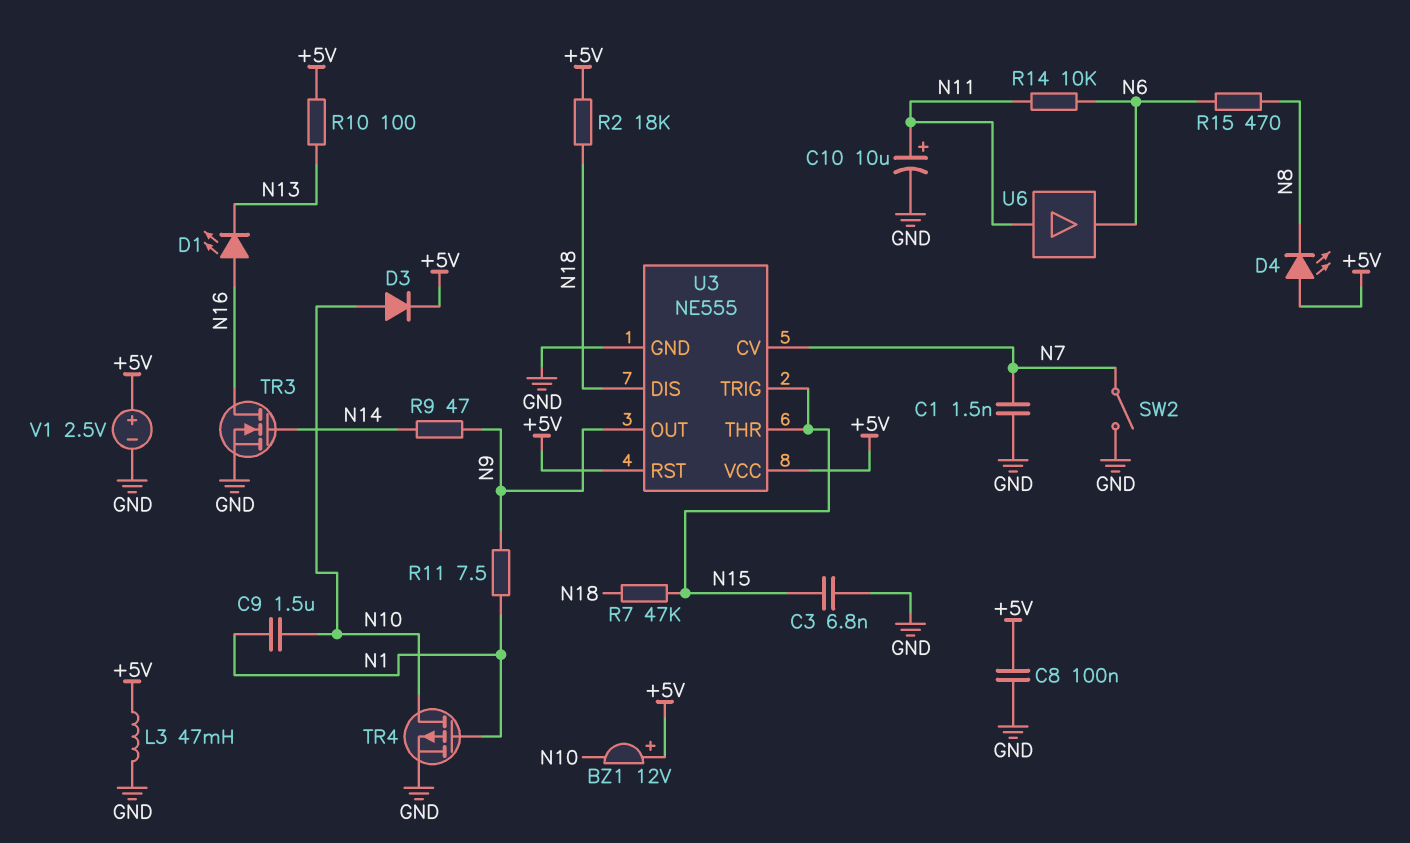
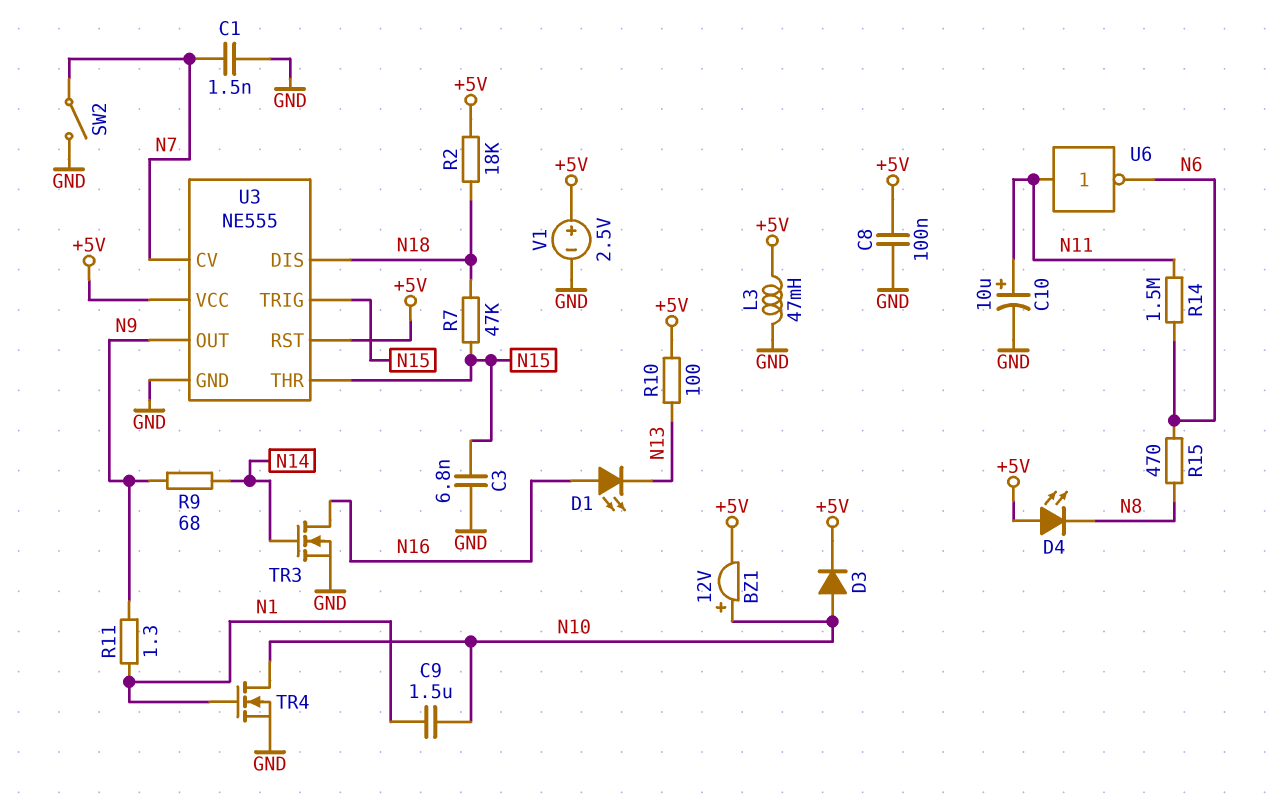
BZ1: buzzer 12V (plus +5V, minus N10) -> buzzer 12V (plus N10, minus +5V)
R9: 47 (N9, N14) -> 68 (N9, N14)
R11: 7.5 (N1, N9) -> 1.3 (N1, N9)
R14: 10k (N6, N11) -> 1.5M (N6, N11)
TR4: PMOS (G N1, D N10, S GND) -> NMOS (G N1, D N10, S GND)
U6: buffer (in N11, out N6) -> NOT (in N11, out N6)

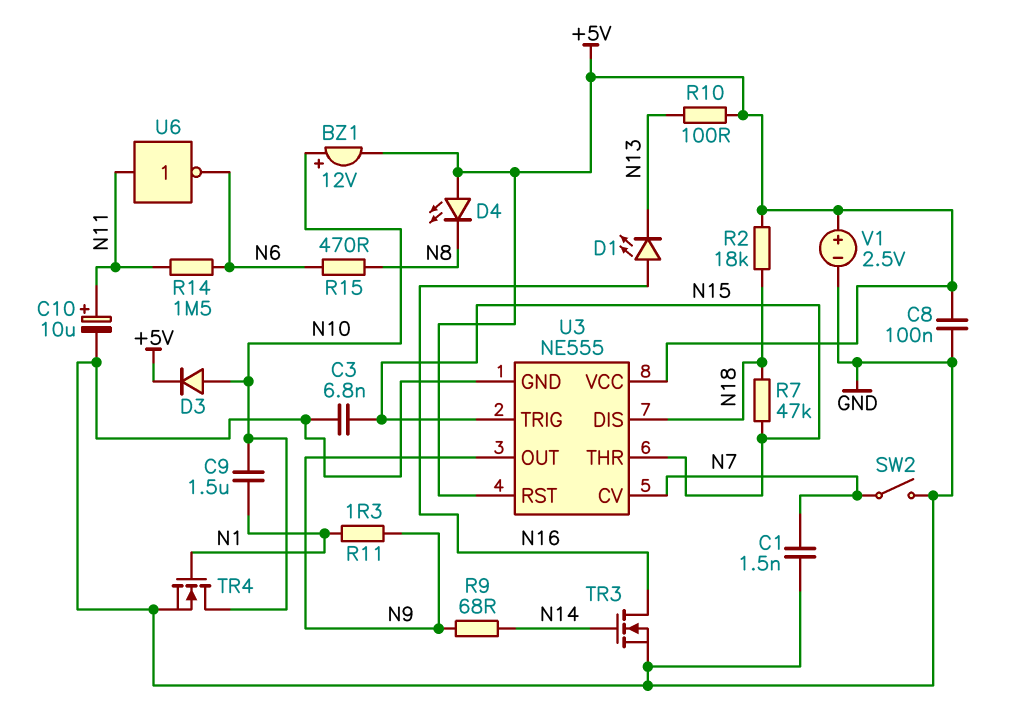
L3: 47mH (+5V, GND) -> none

